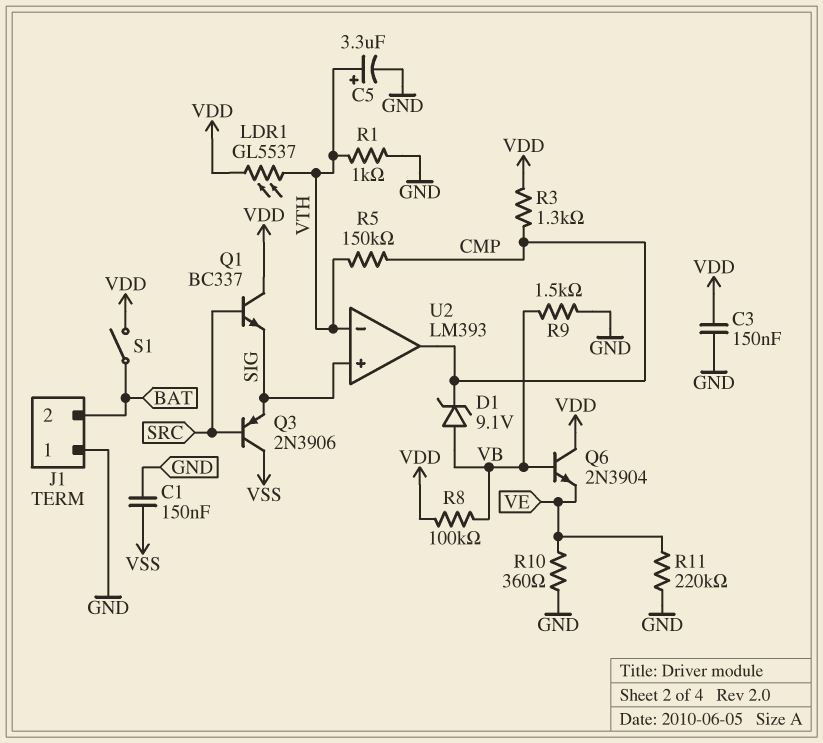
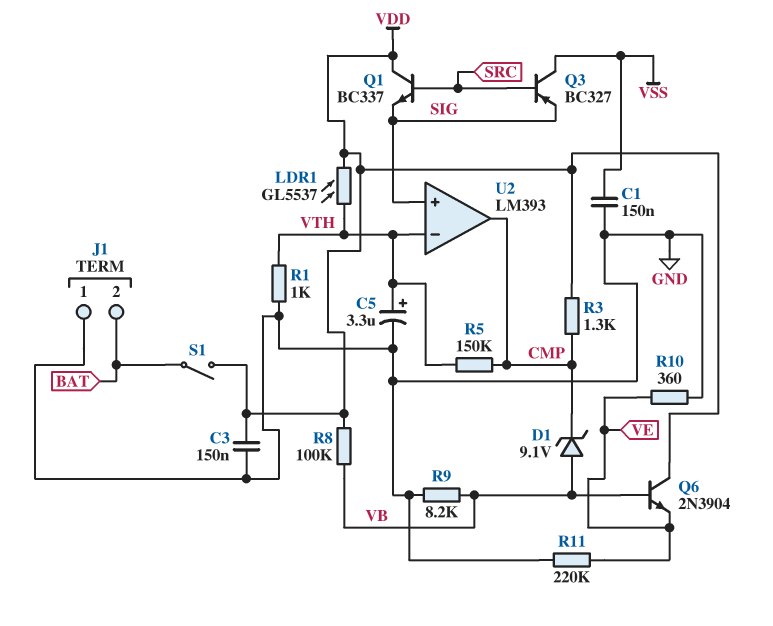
Q3: PNP 2N3906 (B SRC, C VSS, E SIG) -> PNP BC327 (B SRC, C VSS, E SIG)
R9: 1.5k (GND, VB) -> 8.2k (GND, VB)

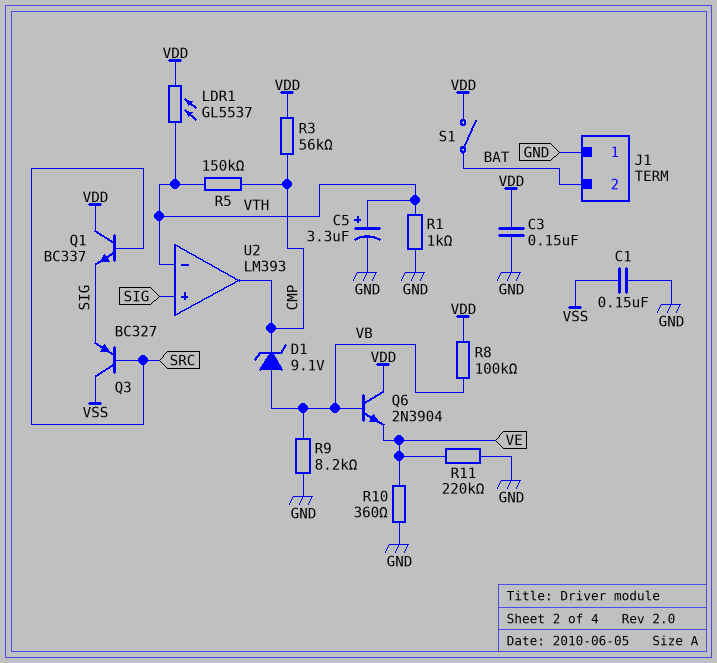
R3: 1.3k (CMP, VDD) -> 56k (CMP, VDD)

